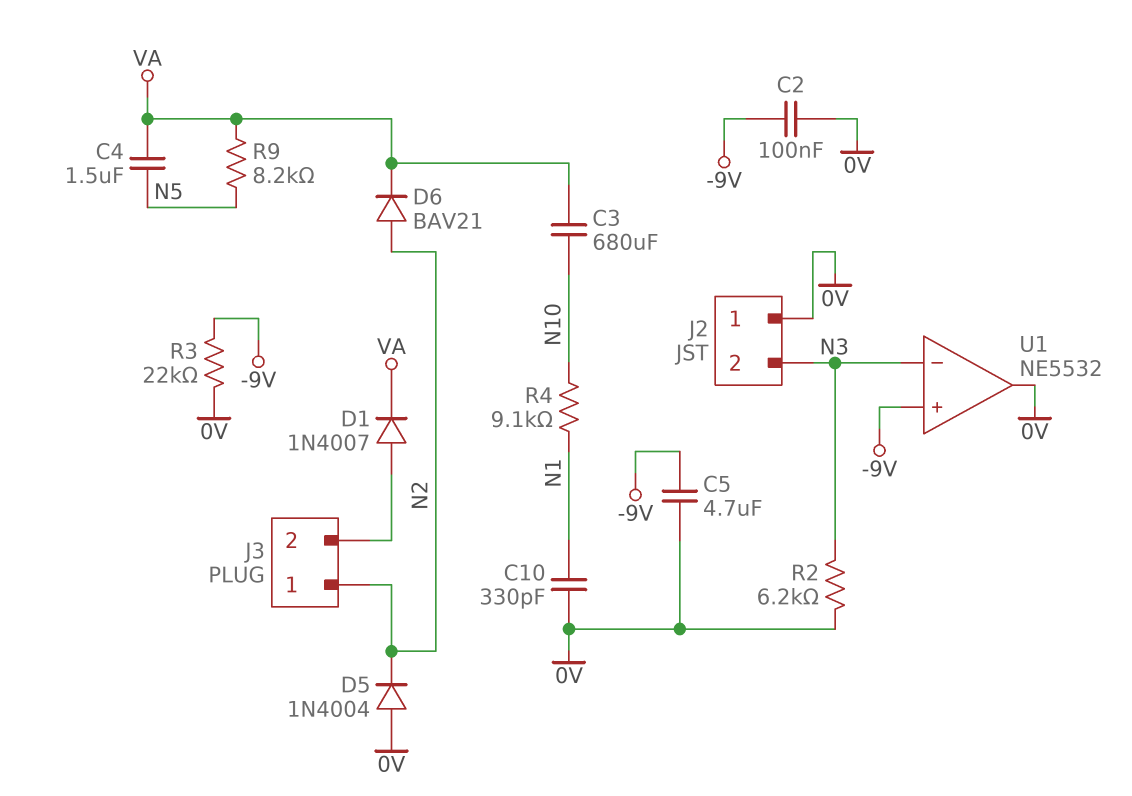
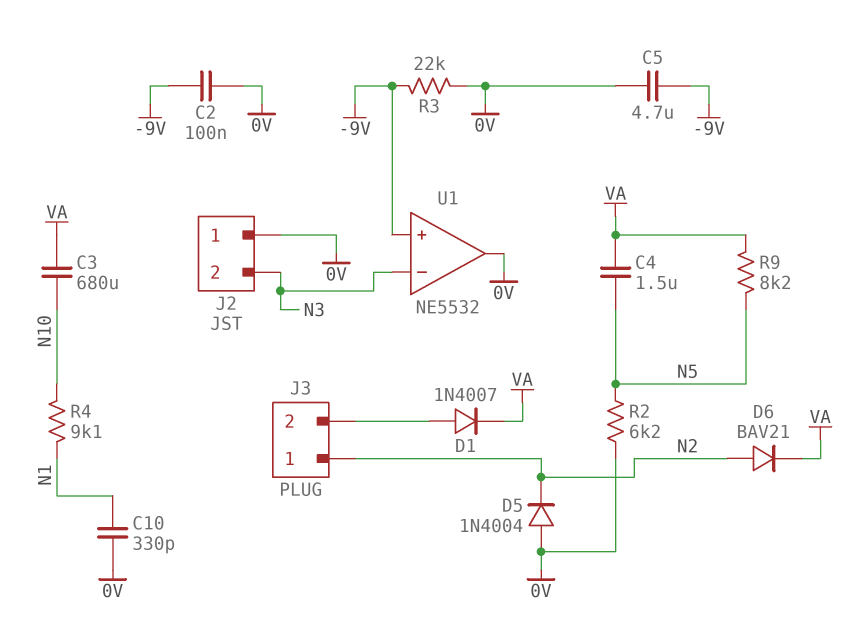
R2: 6.2k (0V, N3) -> 6.2k (0V, N5)

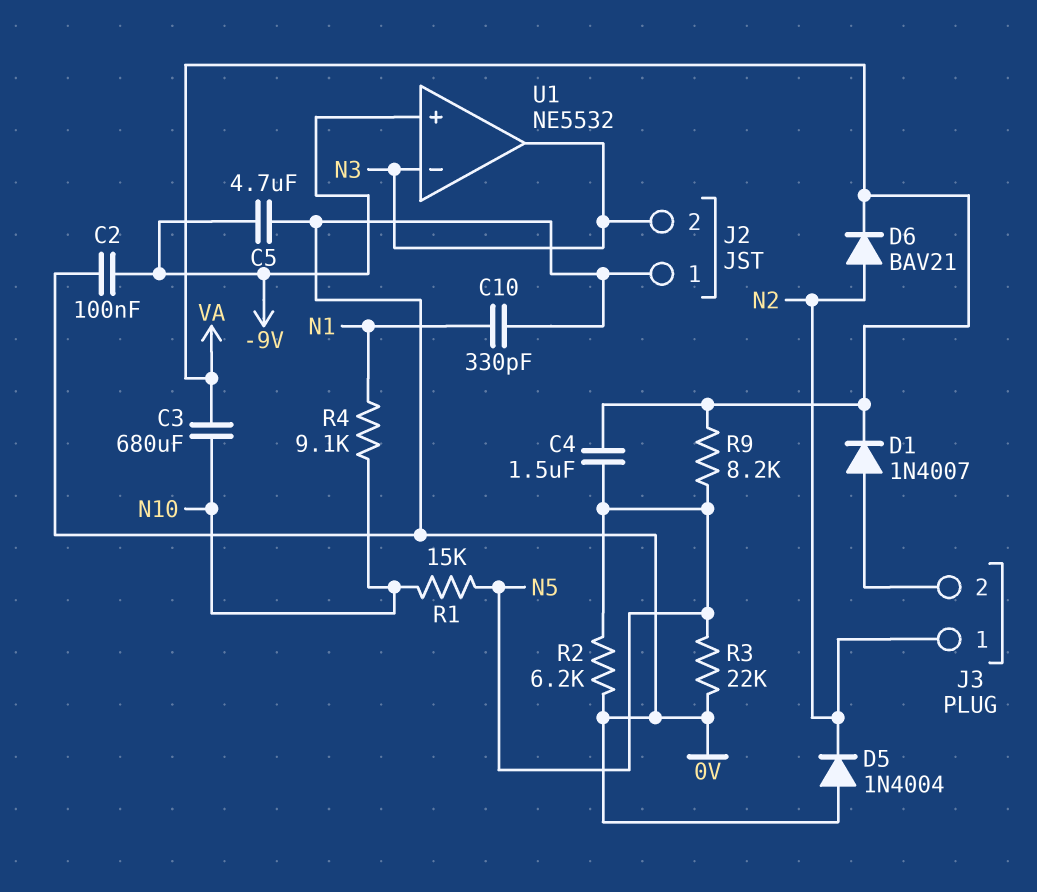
R1: none -> 15k (N5, N10)
R3: 22k (-9V, 0V) -> 22k (0V, N5)
U1 pin out: 0V -> N3

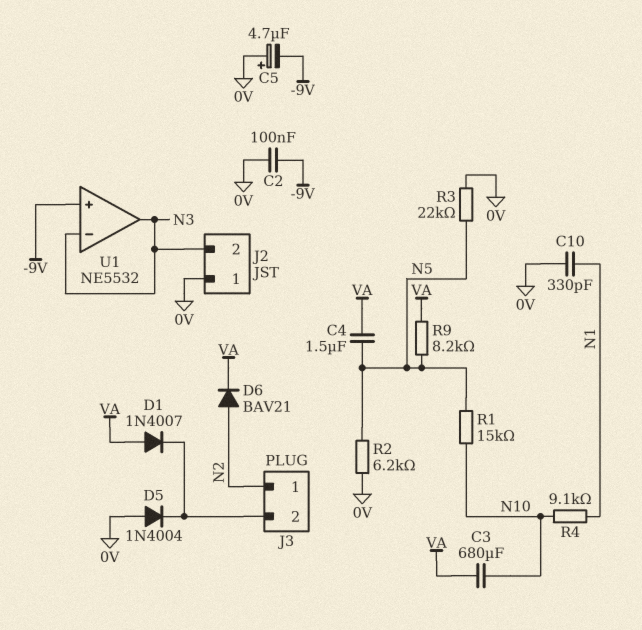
C5: 4.7uF (-9V, 0V) -> 4.7uF (plus 0V, minus -9V)
D1: diode 1N4007 (A J3/2, K VA) -> diode 1N4007 (A VA, K J3/2)
D5: diode 1N4004 (A 0V, K N2) -> diode 1N4004 (A 0V, K J3/2)

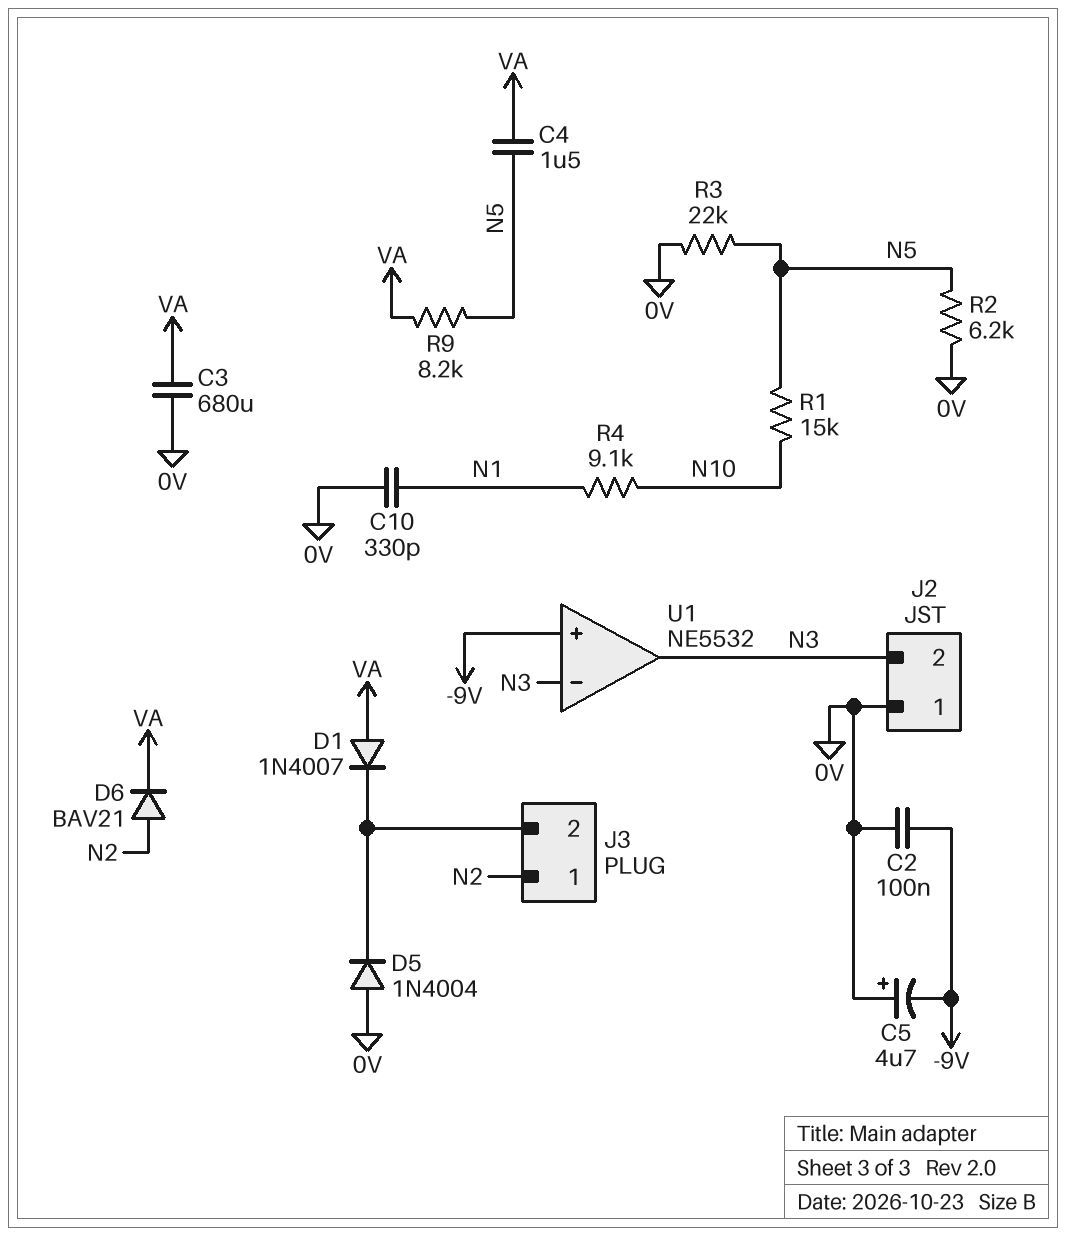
C3: 680uF (N10, VA) -> 680uF (0V, VA)

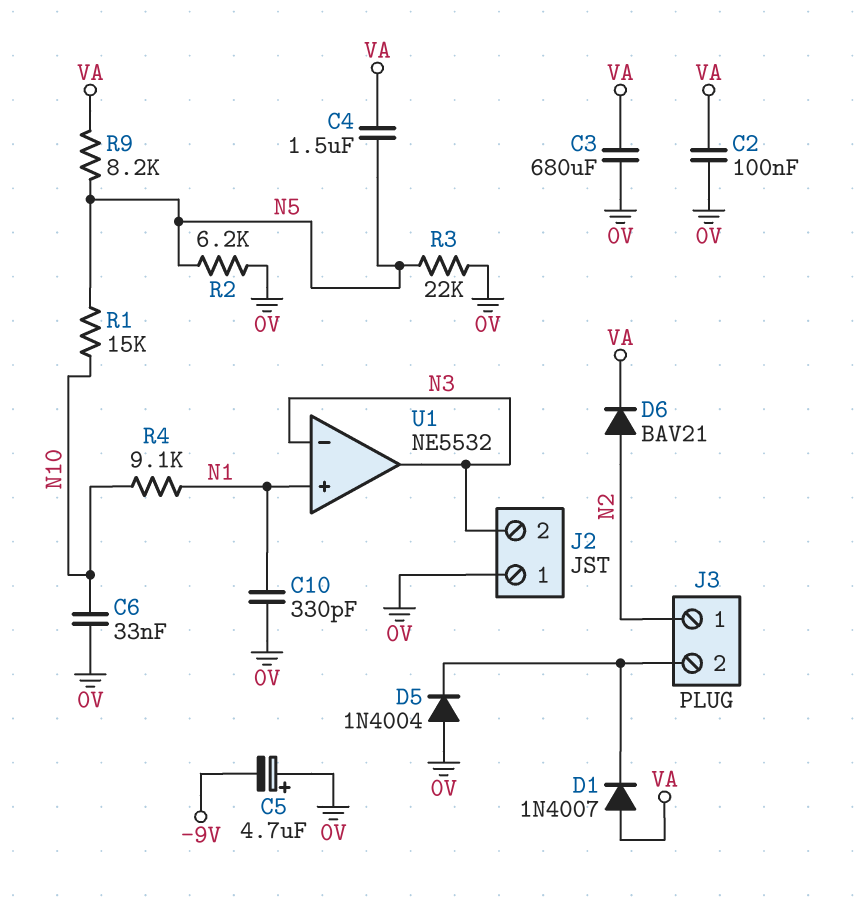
C2: 100nF (-9V, 0V) -> 100nF (0V, VA)
C6: none -> 33nF (0V, N10)
U1 pin in+: -9V -> N1

